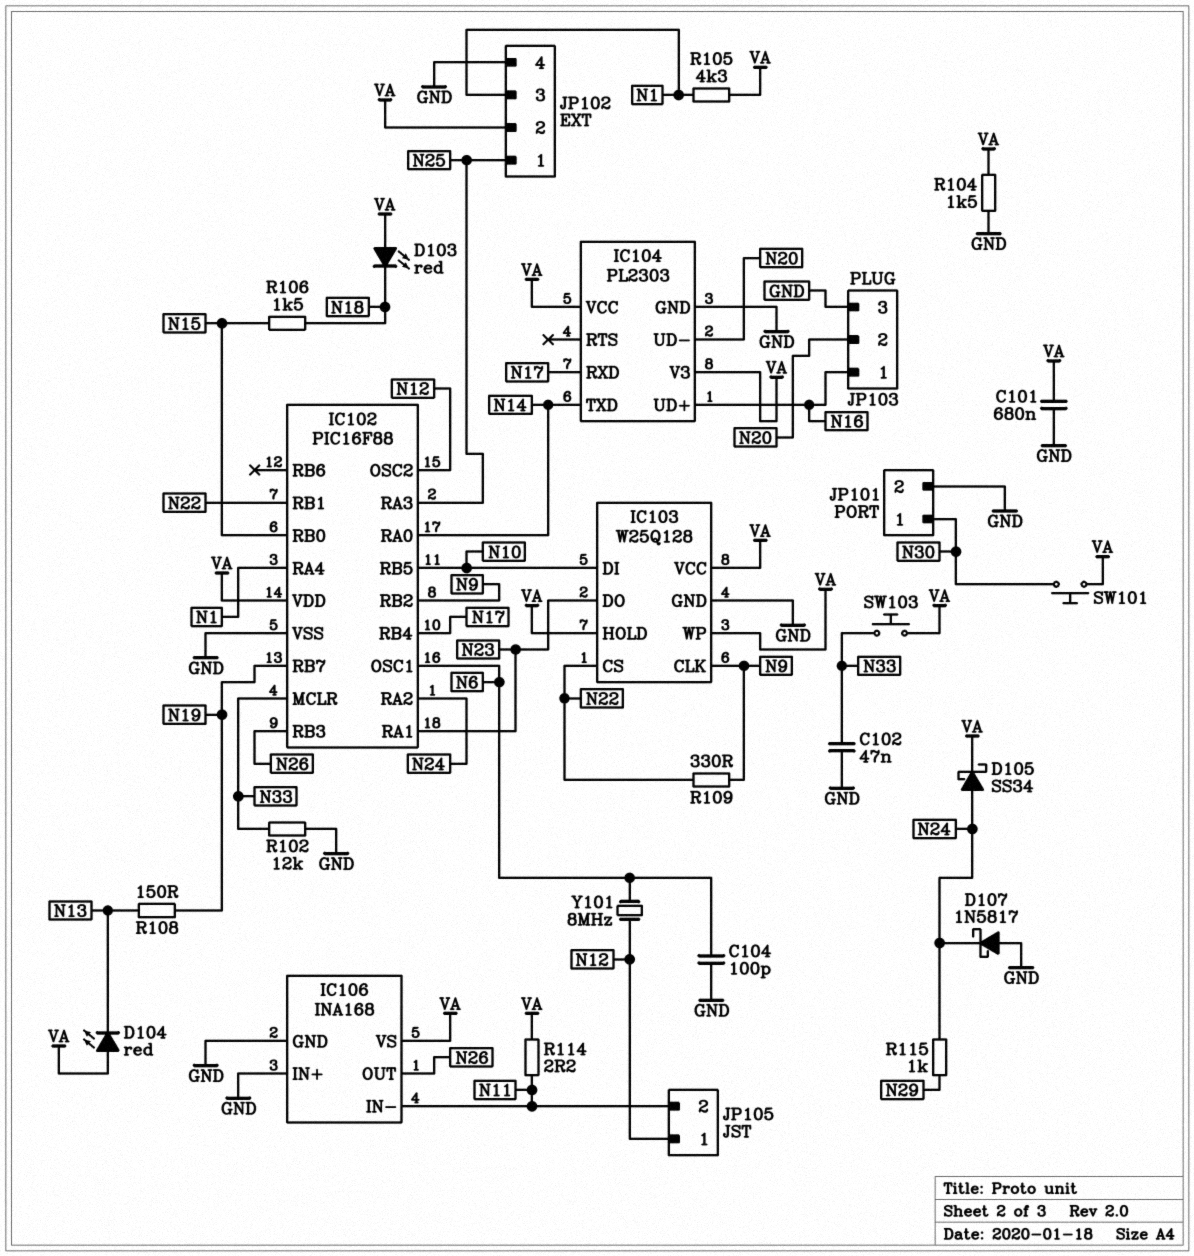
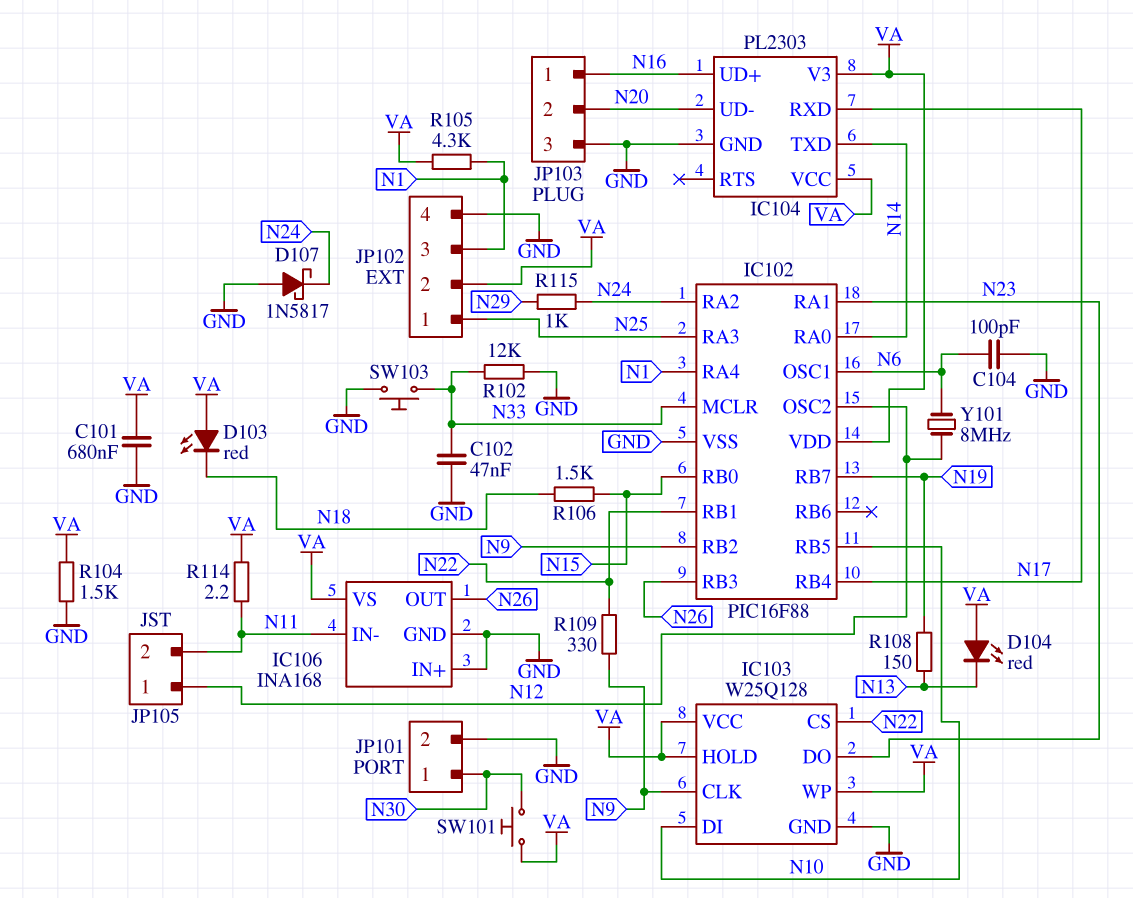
D105: schottky SS34 (A N24, K VA) -> none
SW103: button (N33, VA) -> button (GND, N33)

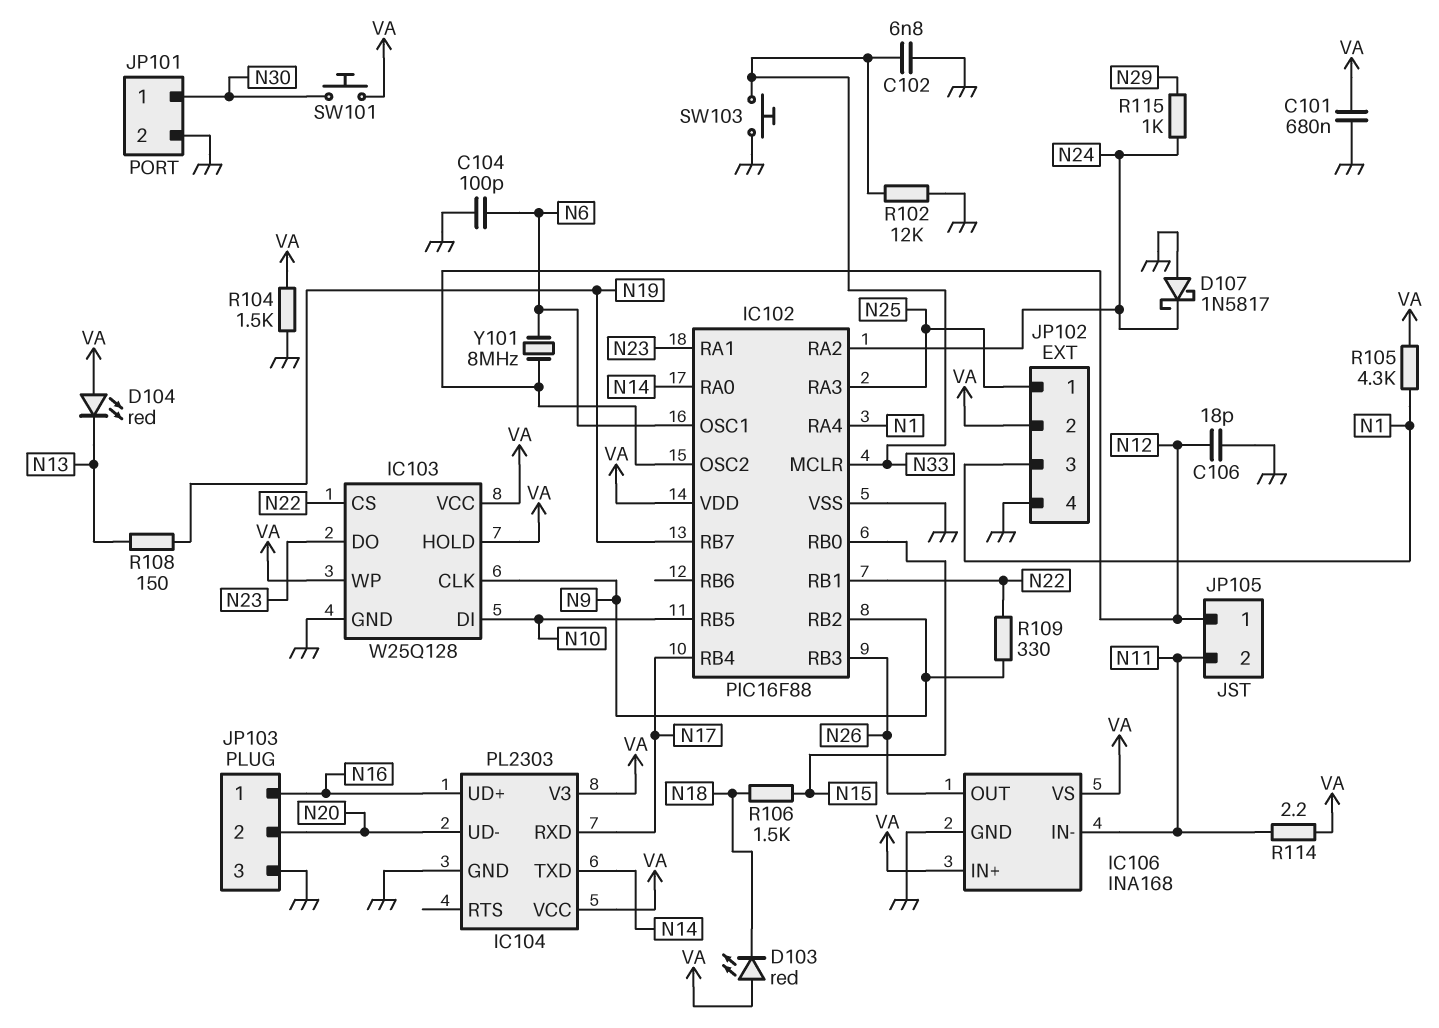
C102: 47nF (GND, N33) -> 6.8nF (GND, N33)
C106: none -> 18pF (GND, N12)
IC106 pin IN+: GND -> VA

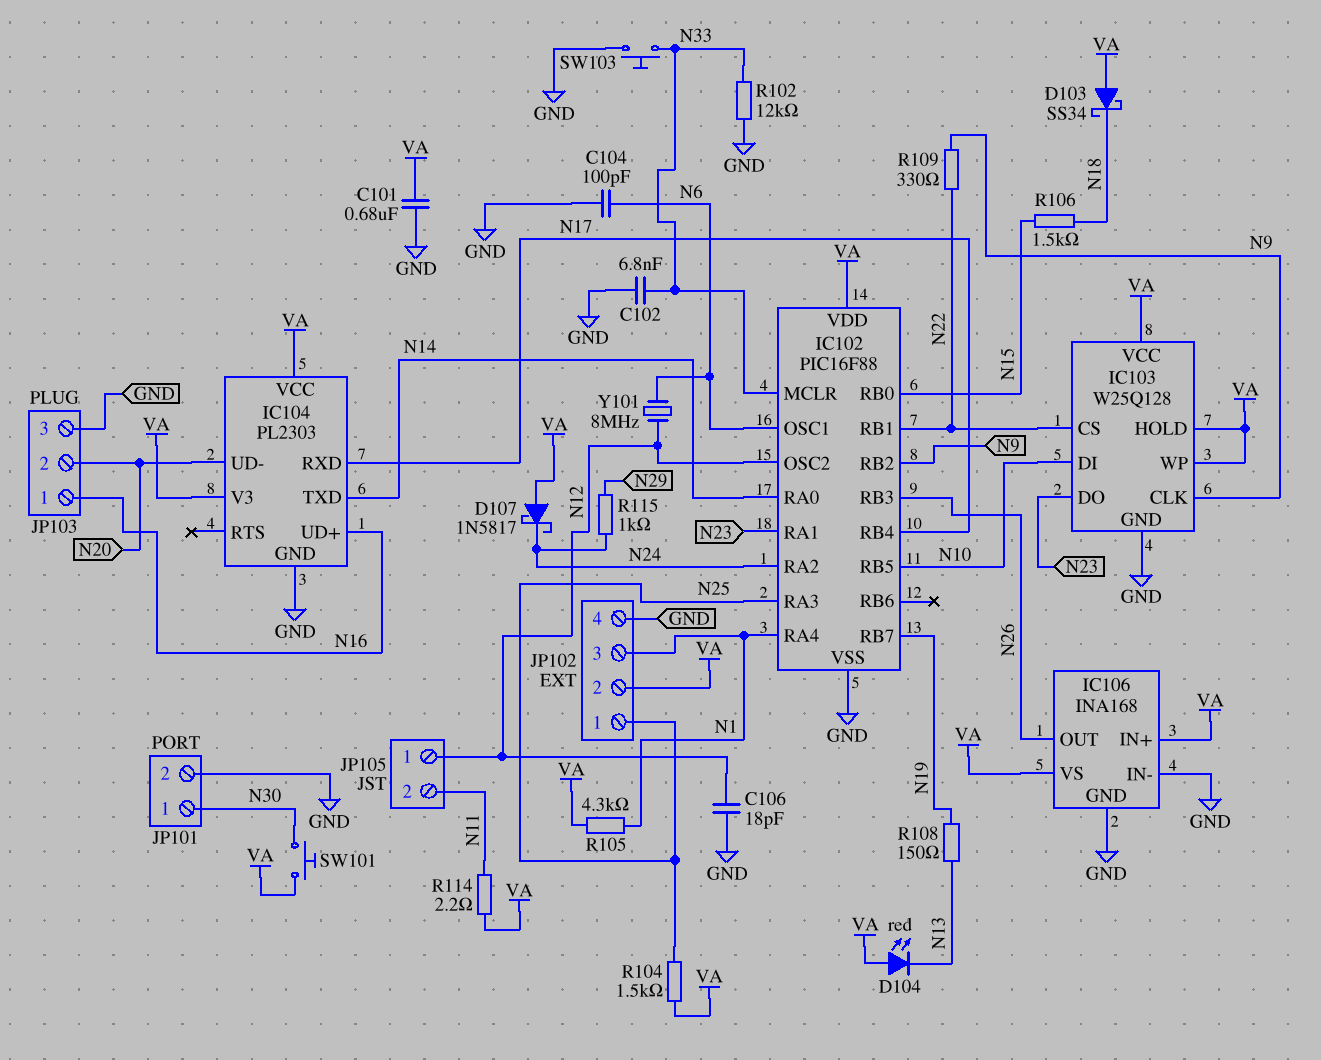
D103: LED red (A VA, K N18) -> schottky SS34 (A VA, K N18)
D107: schottky 1N5817 (A GND, K N24) -> schottky 1N5817 (A VA, K N24)
IC106 pin IN-: N11 -> GND
R104: 1.5k (GND, VA) -> 1.5k (N25, VA)

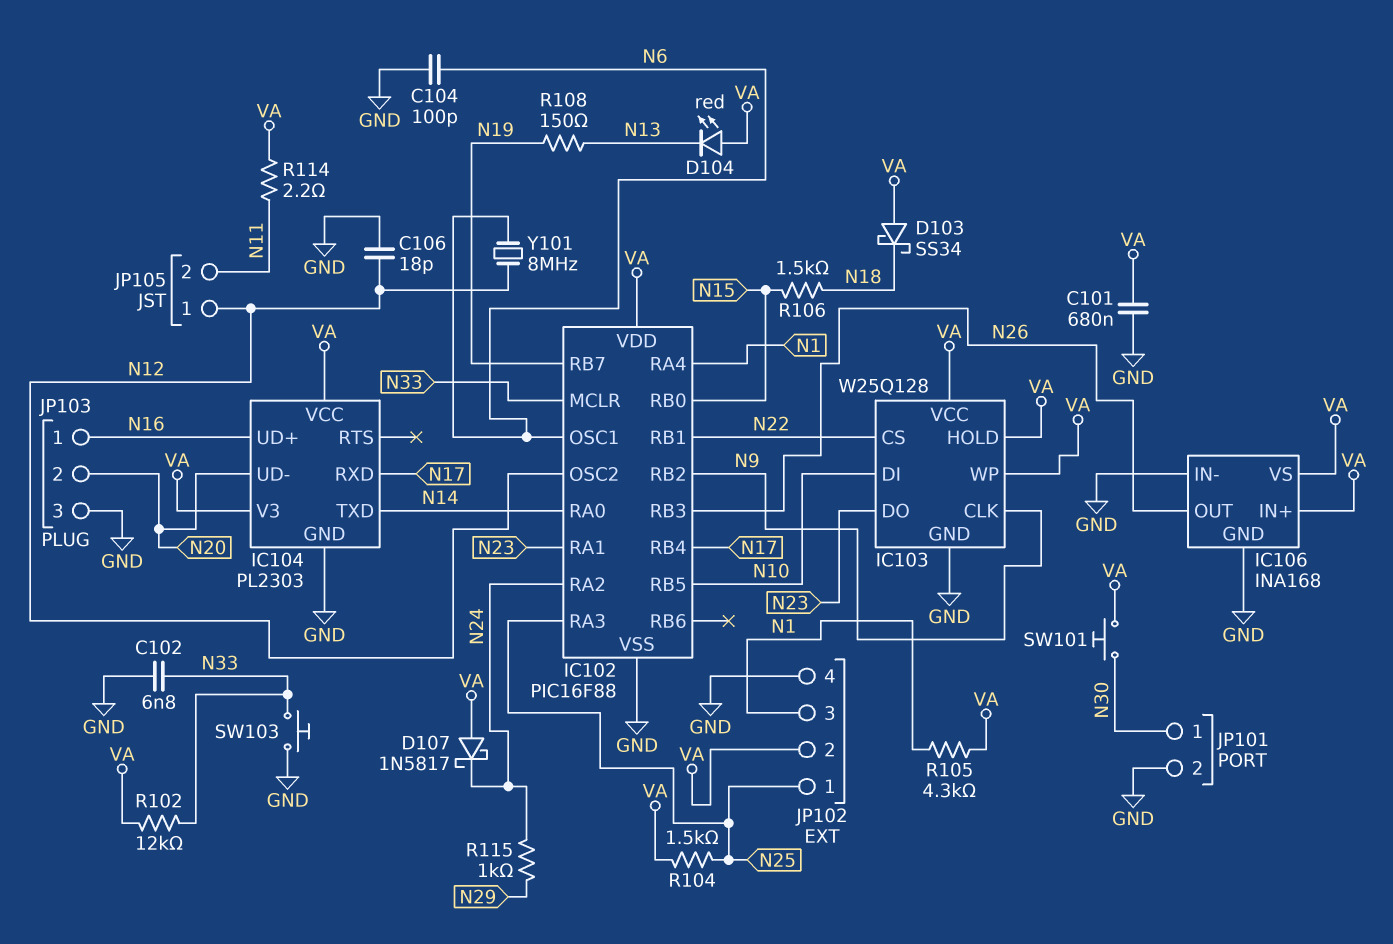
R102: 12k (GND, N33) -> 12k (N33, VA)
R109: 330 (N9, N22) -> none

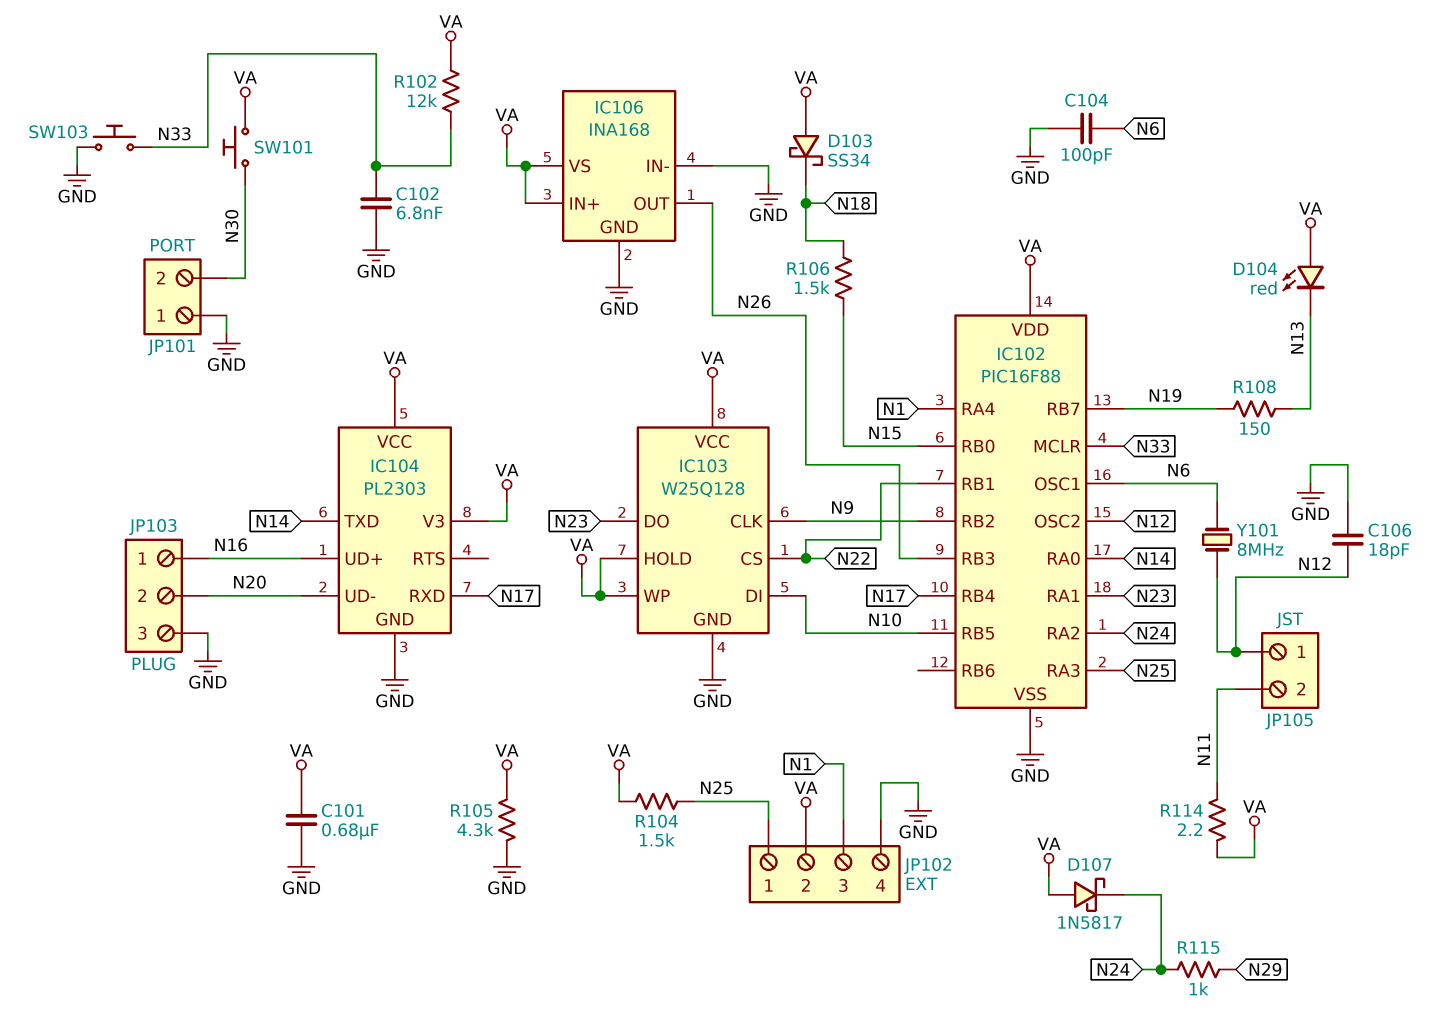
JP101 pin 1: N30 -> GND
JP101 pin 2: GND -> N30
R105: 4.3k (N1, VA) -> 4.3k (GND, VA)

